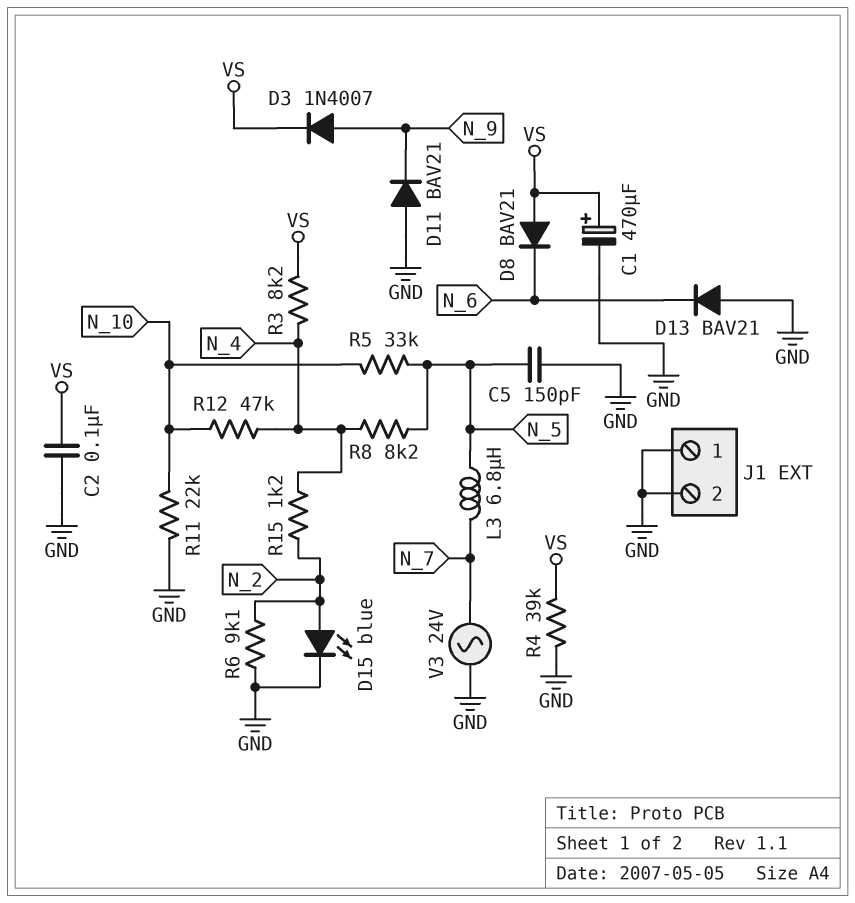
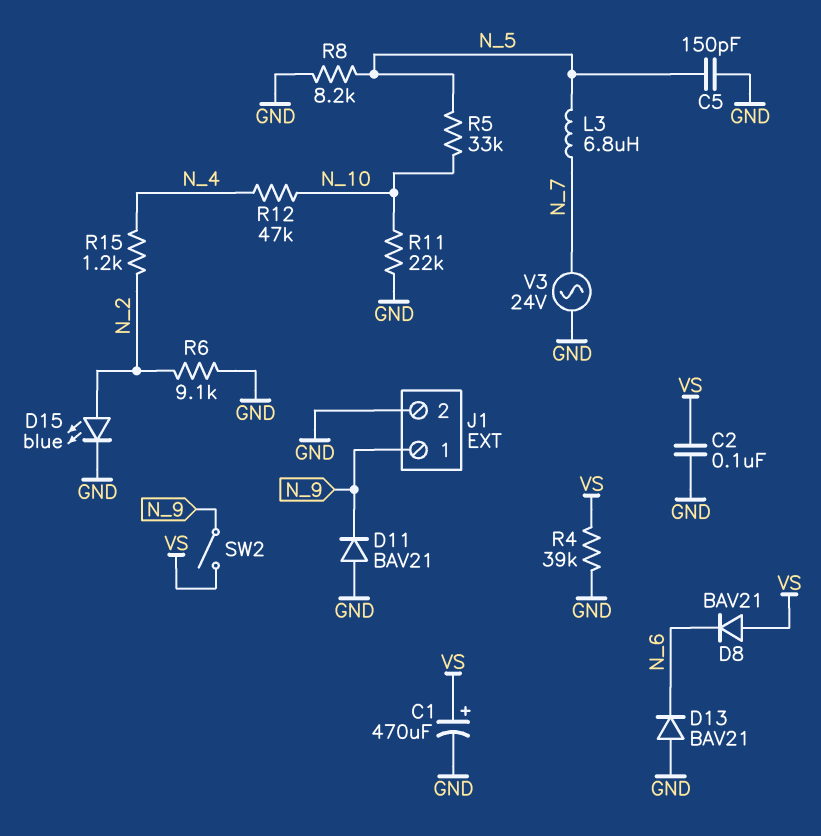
D3: diode 1N4007 (A N_9, K VS) -> none
J1 pin 1: GND -> N_9
R3: 8.2k (N_4, VS) -> none
R8: 8.2k (N_4, N_5) -> 8.2k (GND, N_5)
SW2: none -> switch (N_9, VS)

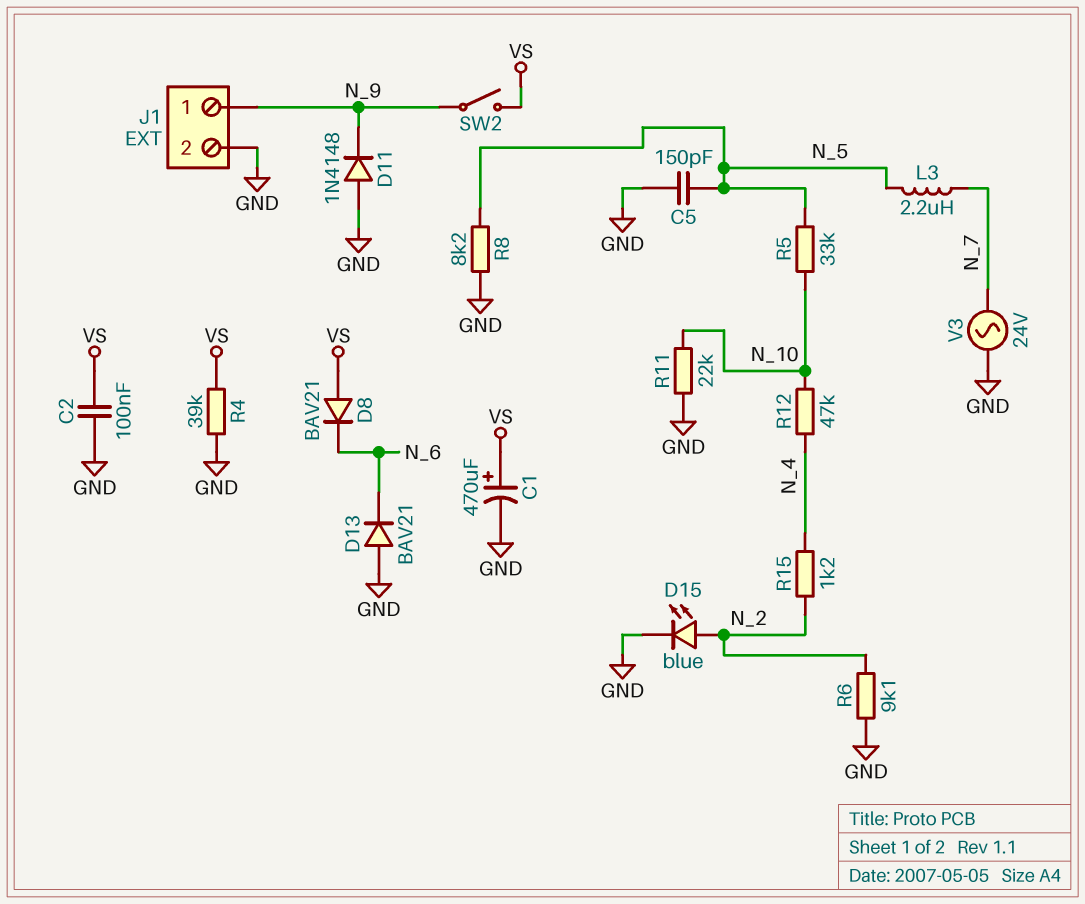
D11: diode BAV21 (A GND, K N_9) -> diode 1N4148 (A GND, K N_9)
L3: 6.8uH (N_5, N_7) -> 2.2uH (N_5, N_7)

